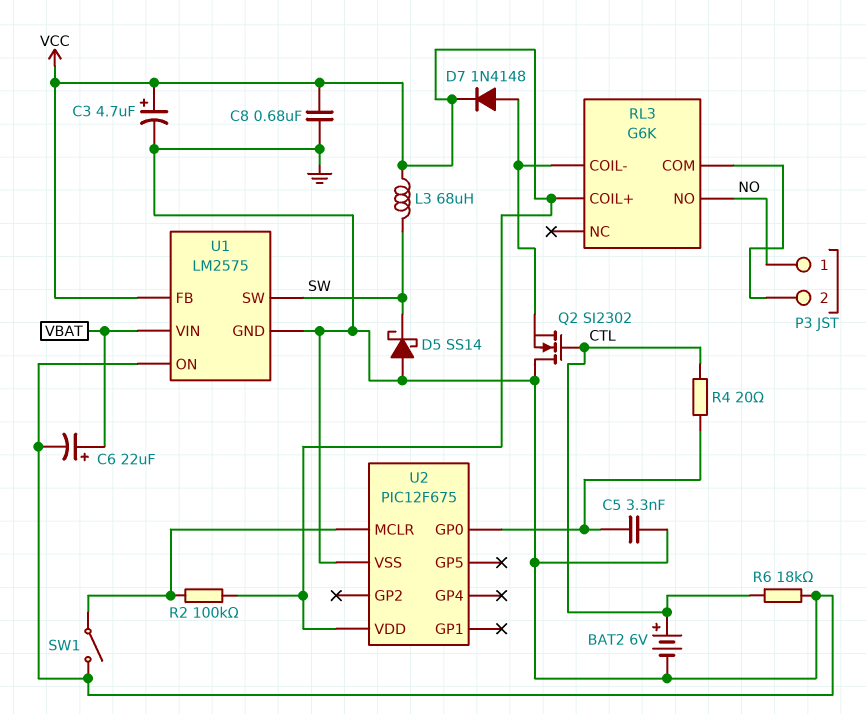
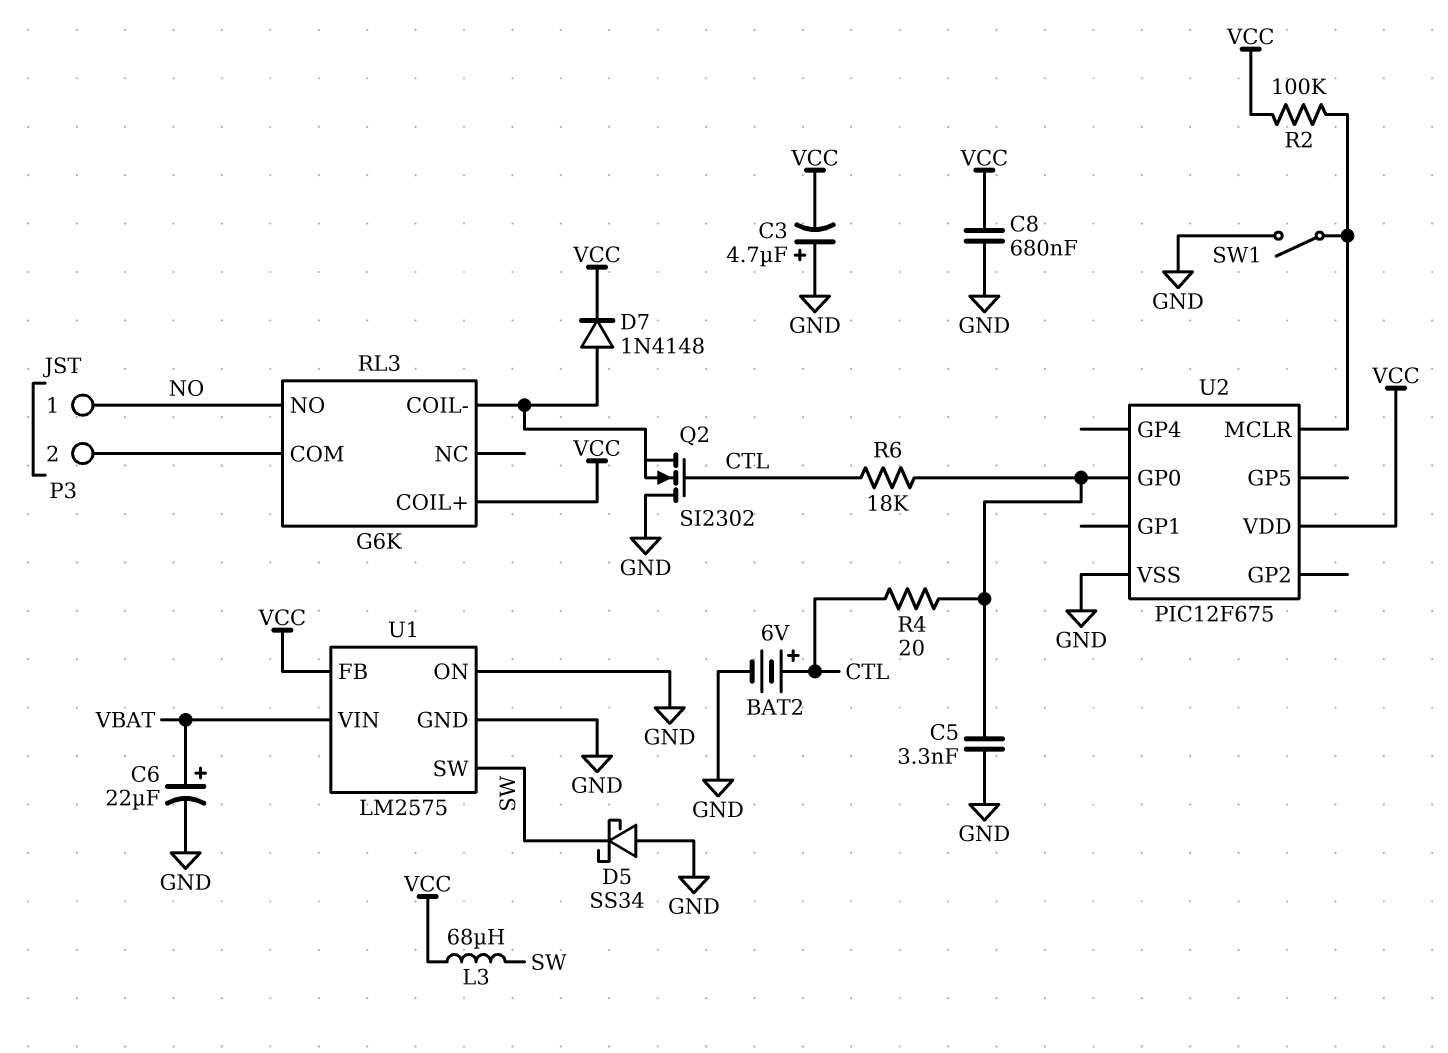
C3: 4.7uF (plus VCC, minus GND) -> 4.7uF (plus GND, minus VCC)
D5: schottky SS14 (A GND, K SW) -> schottky SS34 (A GND, K SW)
R6: 18k (CTL, GND) -> 18k (CTL, U2/GP0)

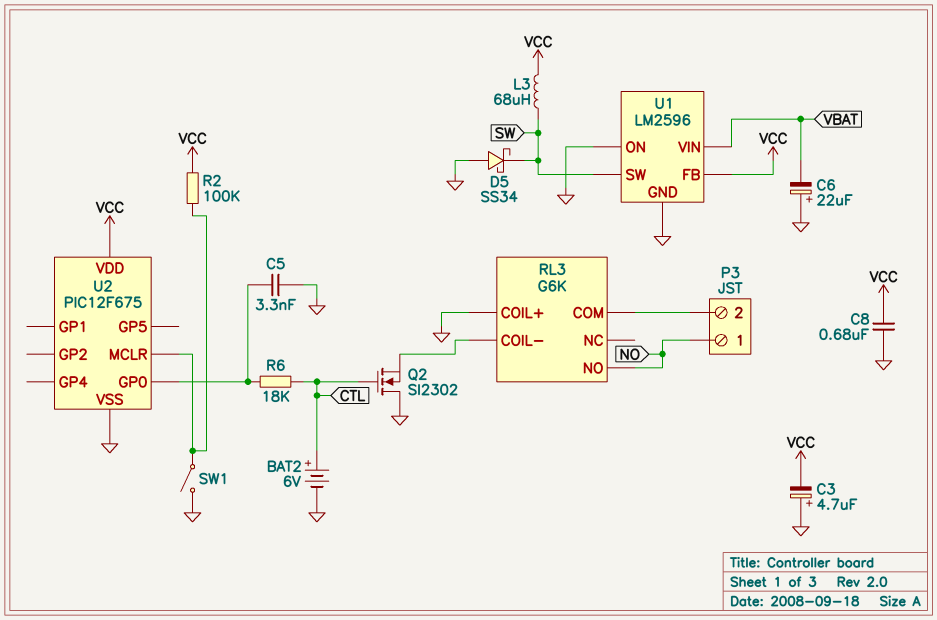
C6: 22uF (plus VBAT, minus GND) -> 22uF (plus GND, minus VBAT)
D7: diode 1N4148 (A RL3/COIL-, K VCC) -> none
R4: 20 (CTL, U2/GP0) -> none
RL3 pin COIL+: VCC -> GND
U1: LM2575 -> LM2596

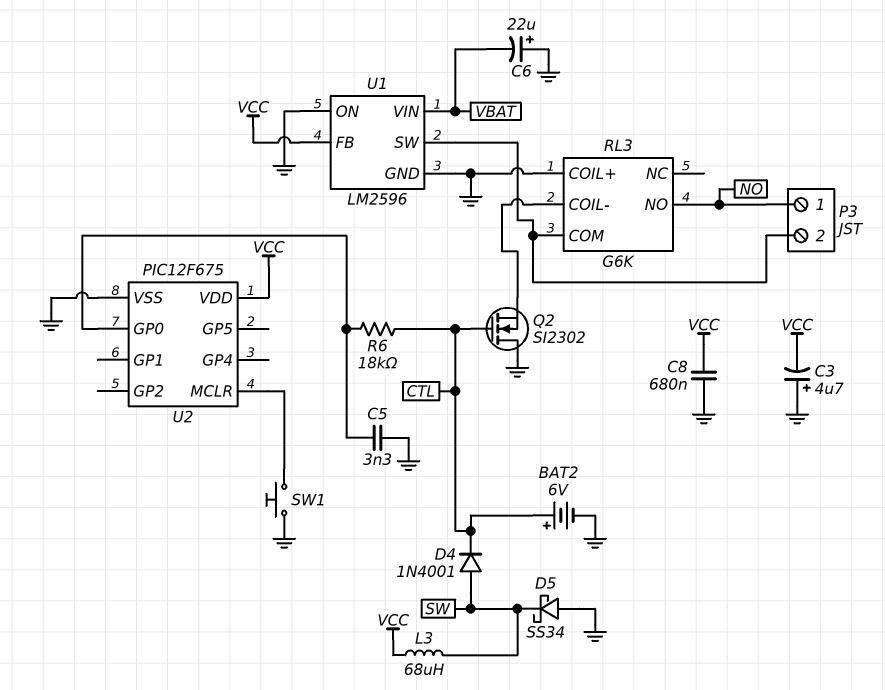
D4: none -> diode 1N4001 (A SW, K CTL)
R2: 100k (U2/MCLR, VCC) -> none
SW1: switch (GND, U2/MCLR) -> button (GND, U2/MCLR)
U1 pin SW: SW -> P3/2

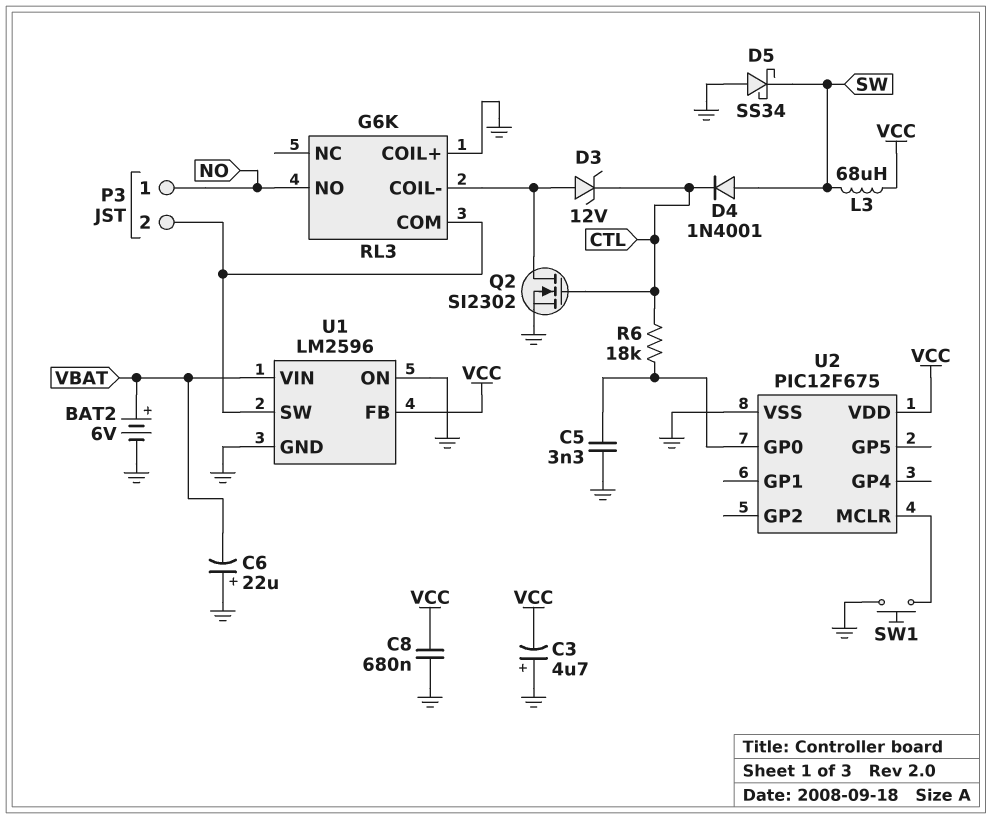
BAT2: 6V (plus CTL, minus GND) -> 6V (plus VBAT, minus GND)
D3: none -> zener 12V (A RL3/COIL-, K CTL)
Q2: NMOS SI2302 (G CTL, D GND, S RL3/COIL-) -> NMOS SI2302 (G CTL, D RL3/COIL-, S GND)

